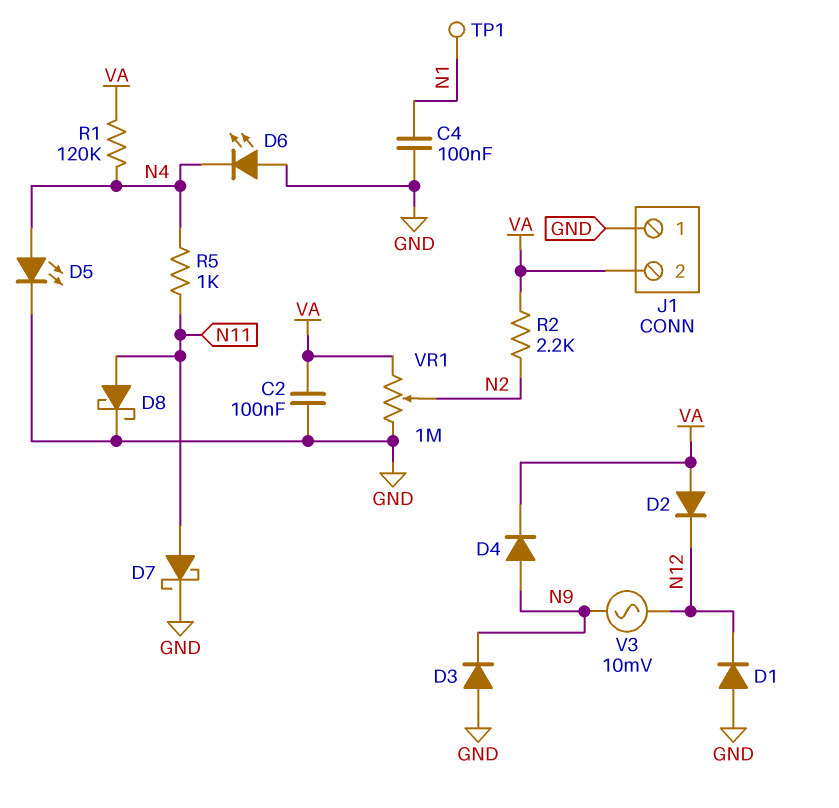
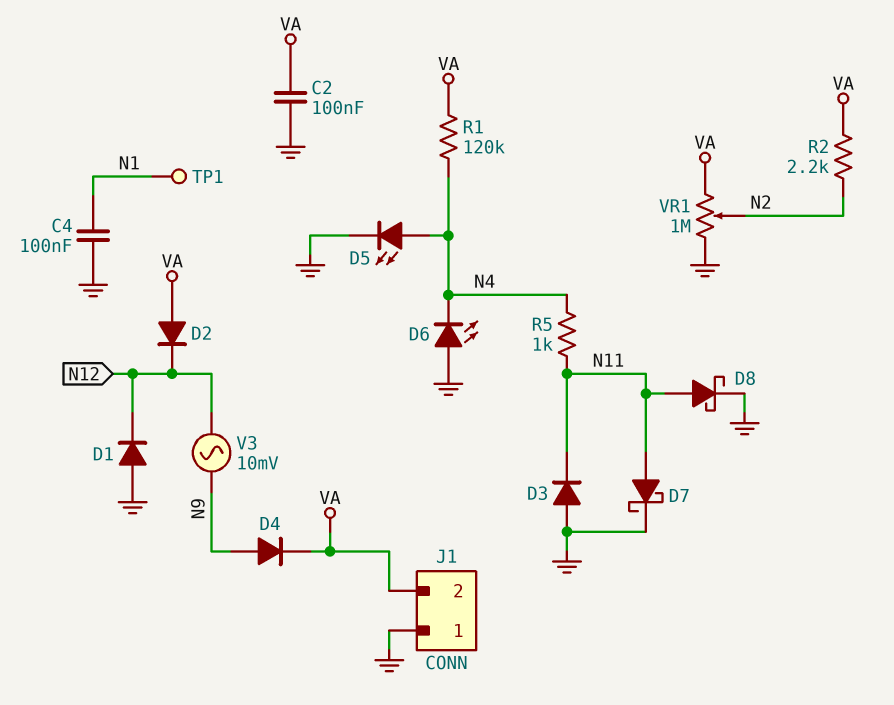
D3: diode (A GND, K N9) -> diode (A GND, K N11)

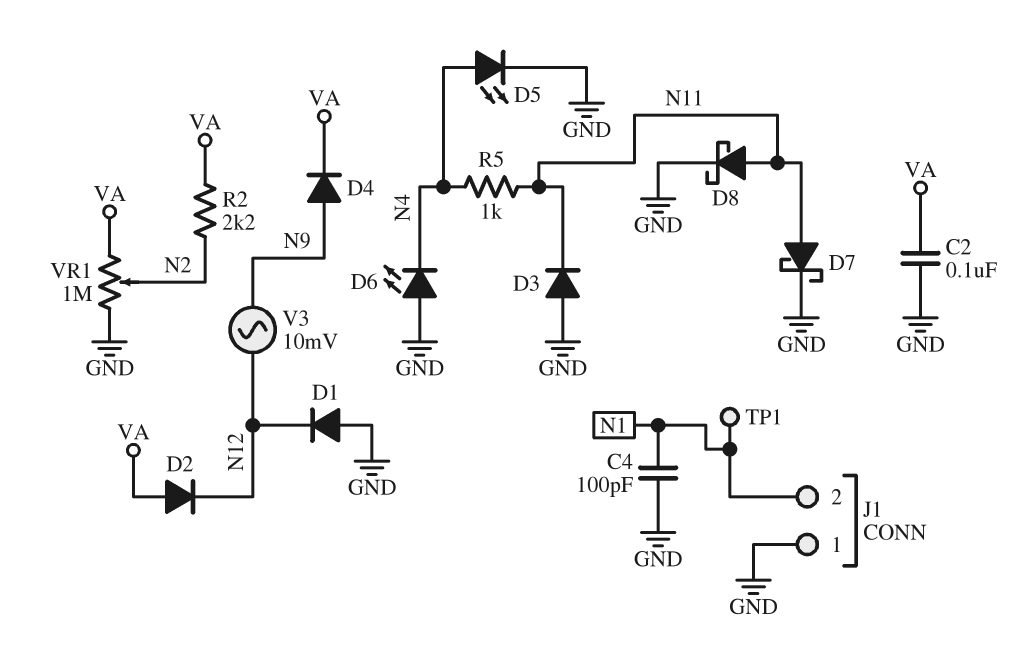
C4: 100nF (GND, N1) -> 100pF (GND, N1)
J1 pin 2: VA -> N1
R1: 120k (N4, VA) -> none

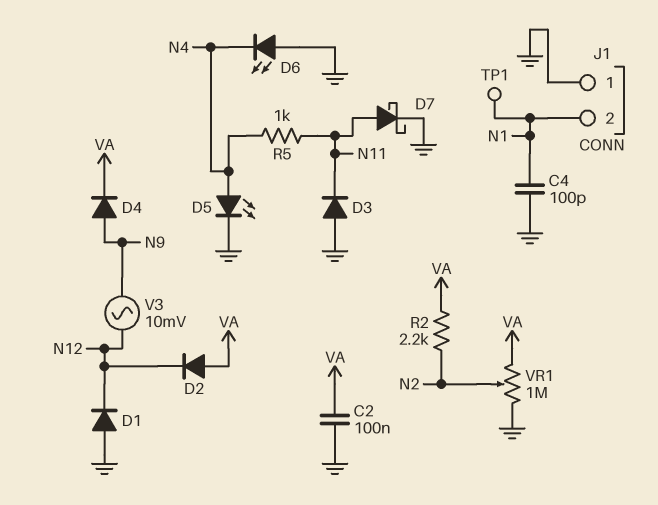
D8: schottky (A N11, K GND) -> none

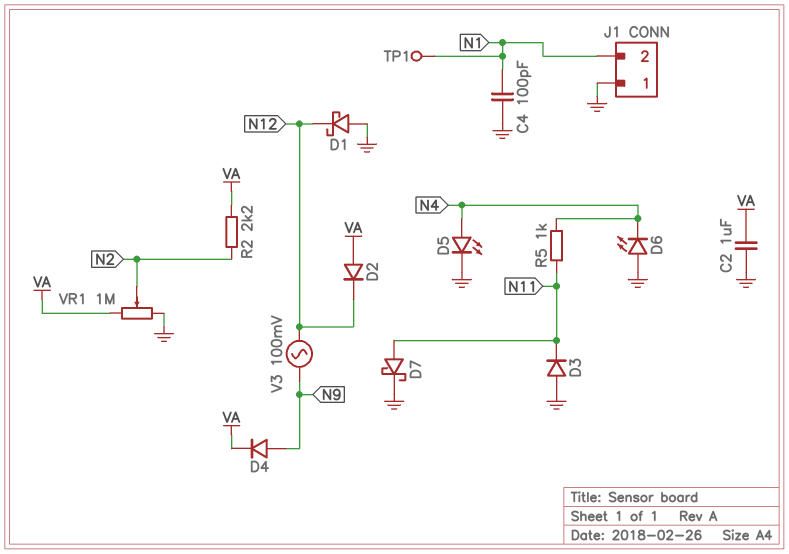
C2: 100nF (GND, VA) -> 1uF (GND, VA)
D1: diode (A GND, K N12) -> schottky (A GND, K N12)
V3: AC 10mV (N9, N12) -> AC 100mV (N9, N12)

